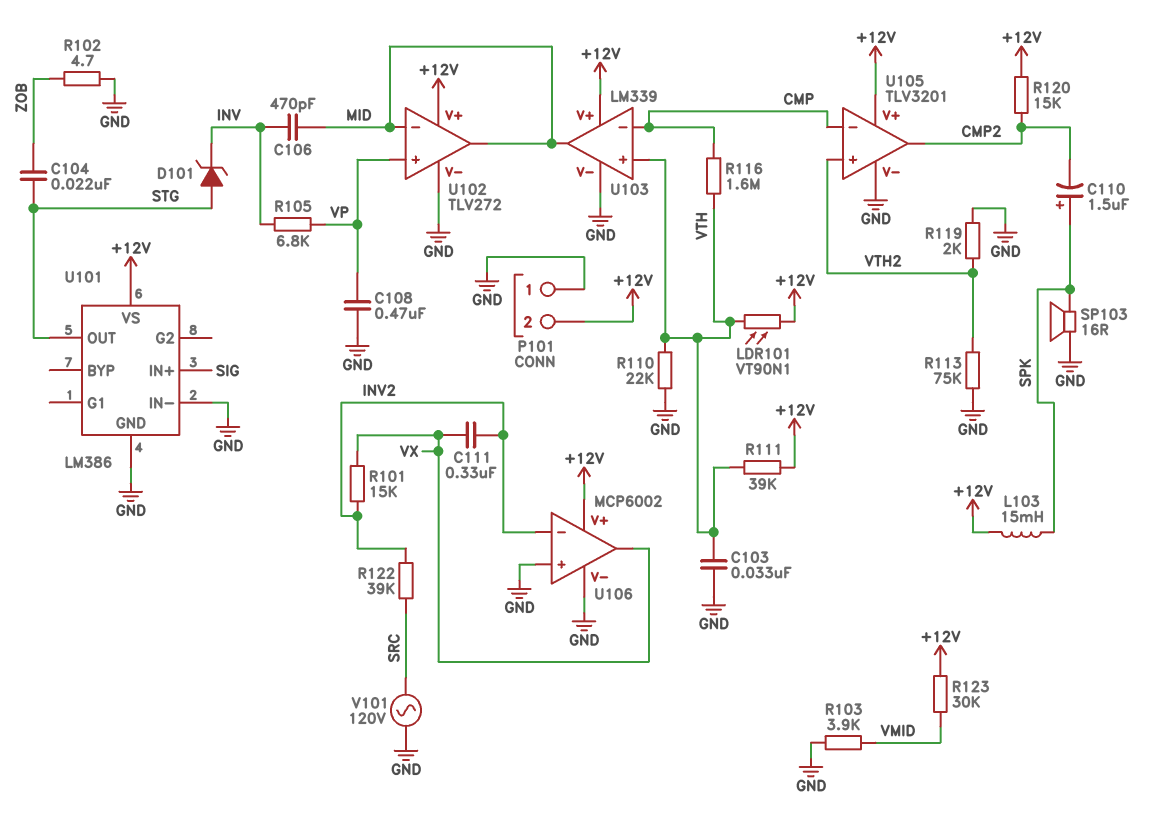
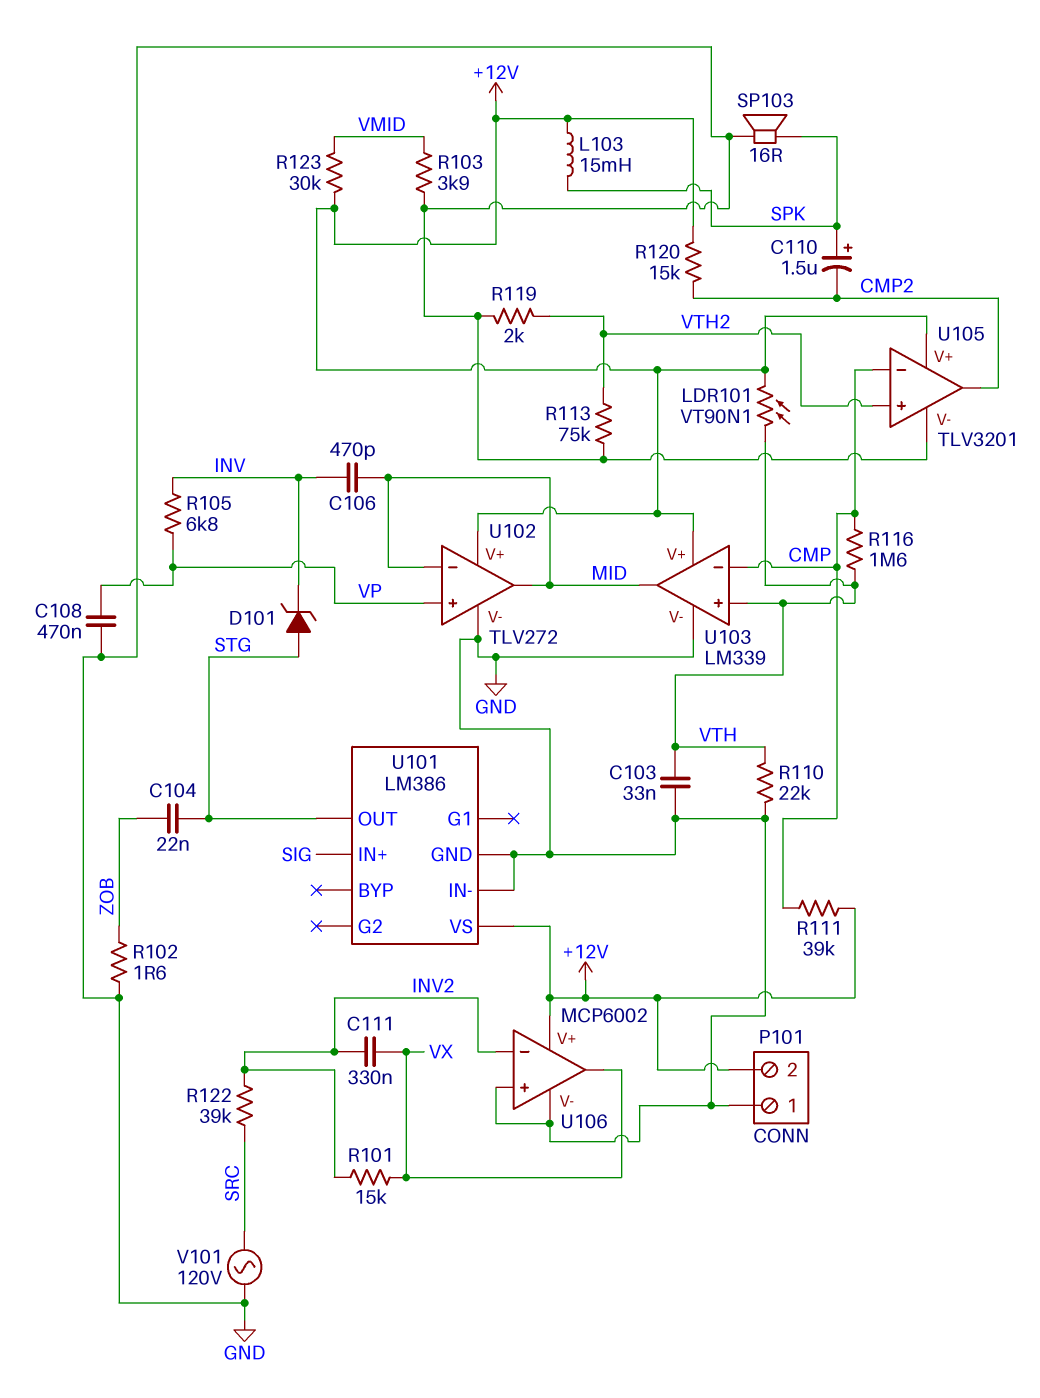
R102: 4.7 (GND, ZOB) -> 1.6 (GND, ZOB)
R111: 39k (+12V, VTH) -> 39k (+12V, CMP)

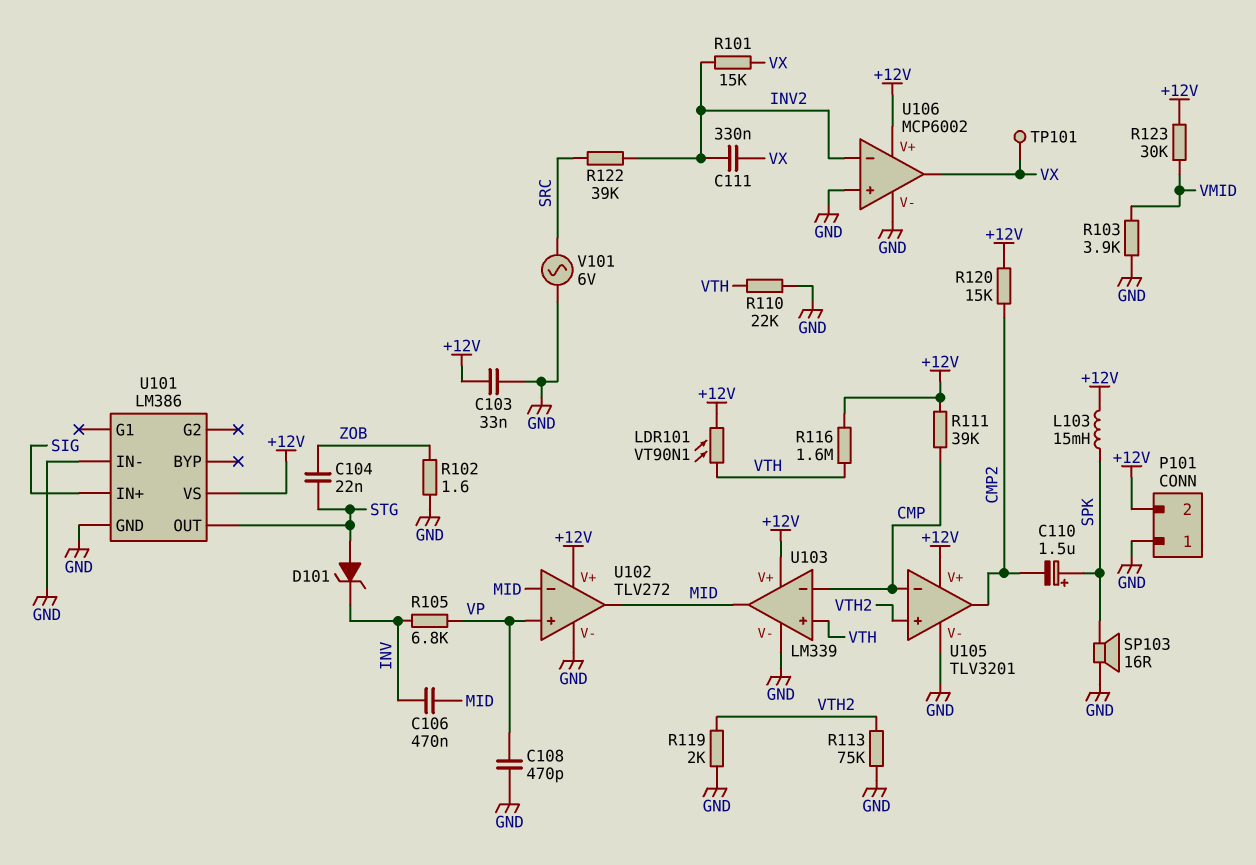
C103: 33nF (GND, VTH) -> 33nF (+12V, GND)
C106: 470pF (INV, MID) -> 470nF (INV, MID)
C108: 470nF (GND, VP) -> 470pF (GND, VP)
R116: 1.6M (CMP, VTH) -> 1.6M (+12V, VTH)
TP101: none -> test point (VX)
V101: AC 120V (GND, SRC) -> AC 6V (GND, SRC)

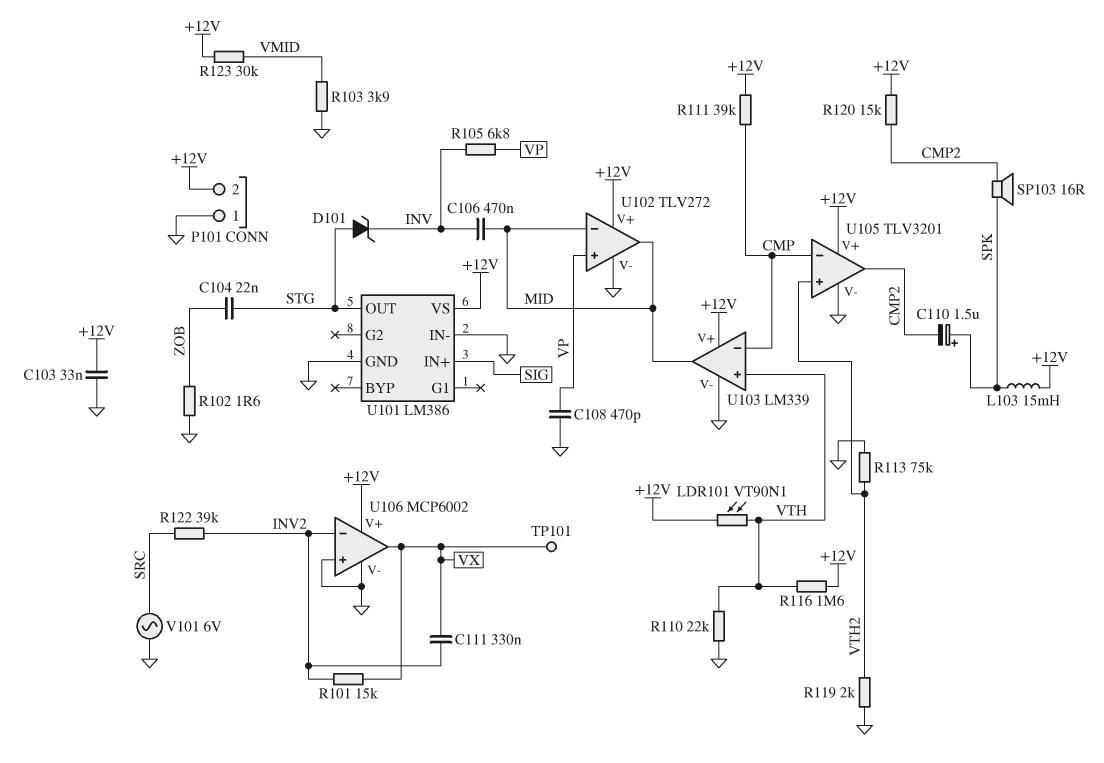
SP103: speaker 16R (GND, SPK) -> speaker 16R (CMP2, SPK)

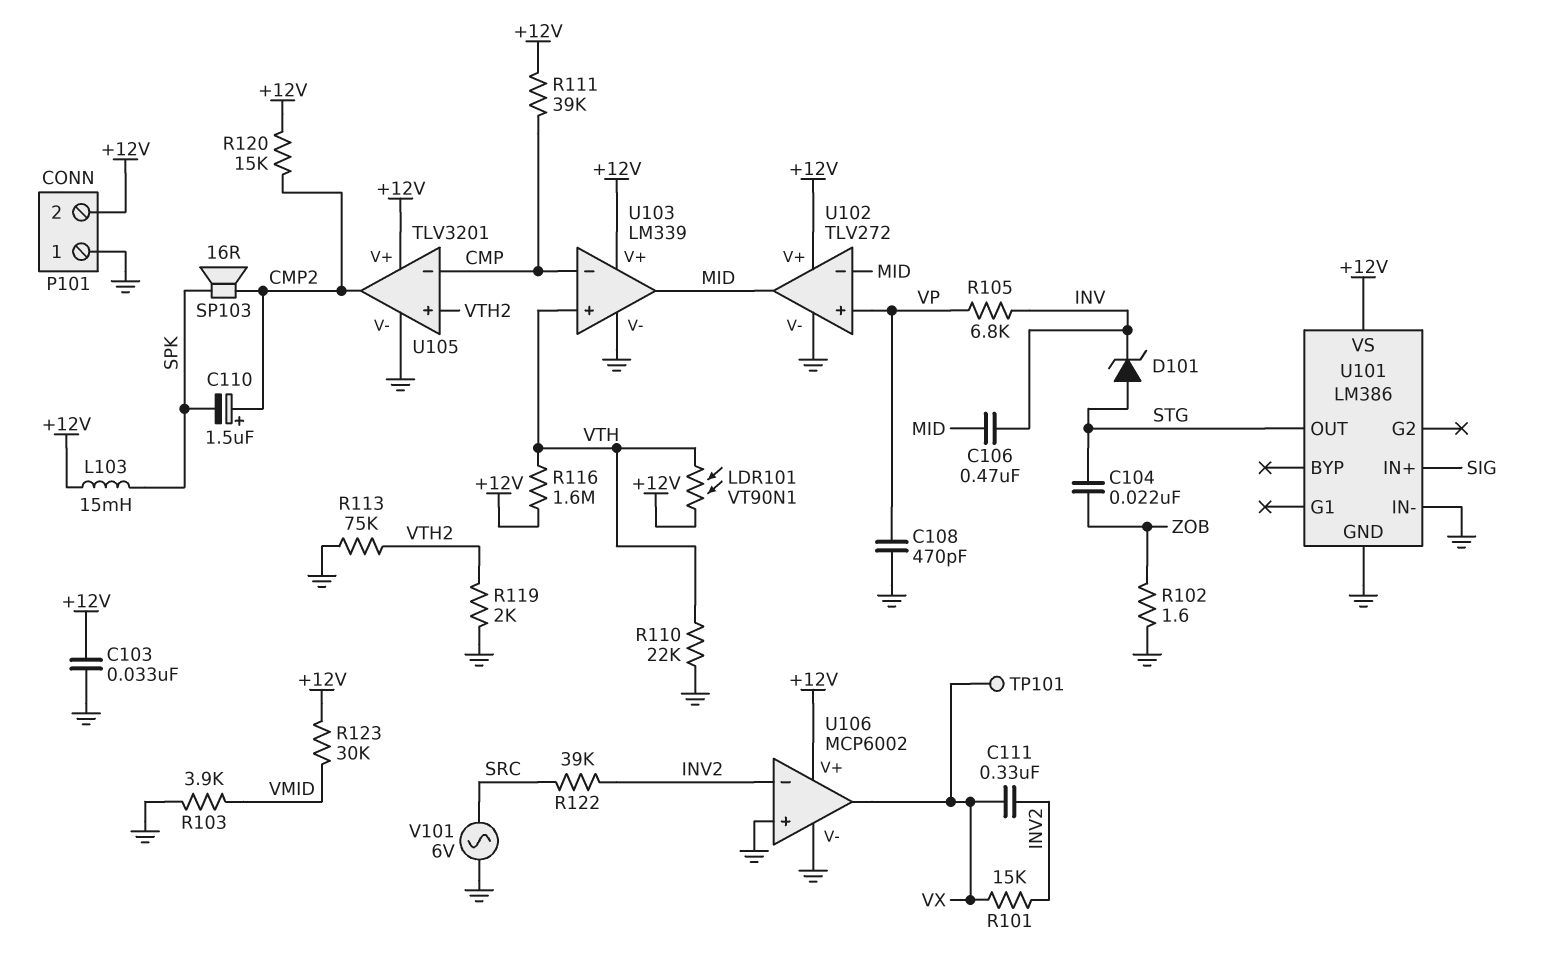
C110: 1.5uF (plus SPK, minus CMP2) -> 1.5uF (plus CMP2, minus SPK)

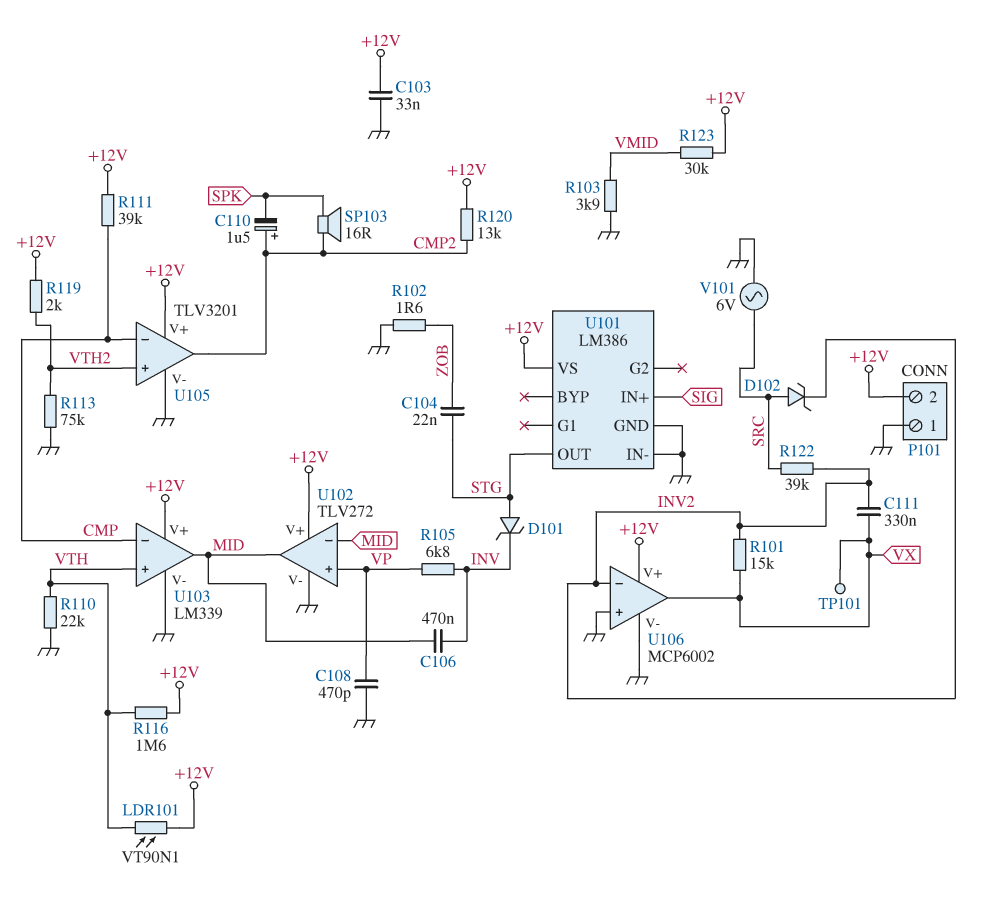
D102: none -> zener (A SRC, K INV2)
L103: 15mH (+12V, SPK) -> none
R119: 2k (GND, VTH2) -> 2k (+12V, VTH2)
R120: 15k (+12V, CMP2) -> 13k (+12V, CMP2)

